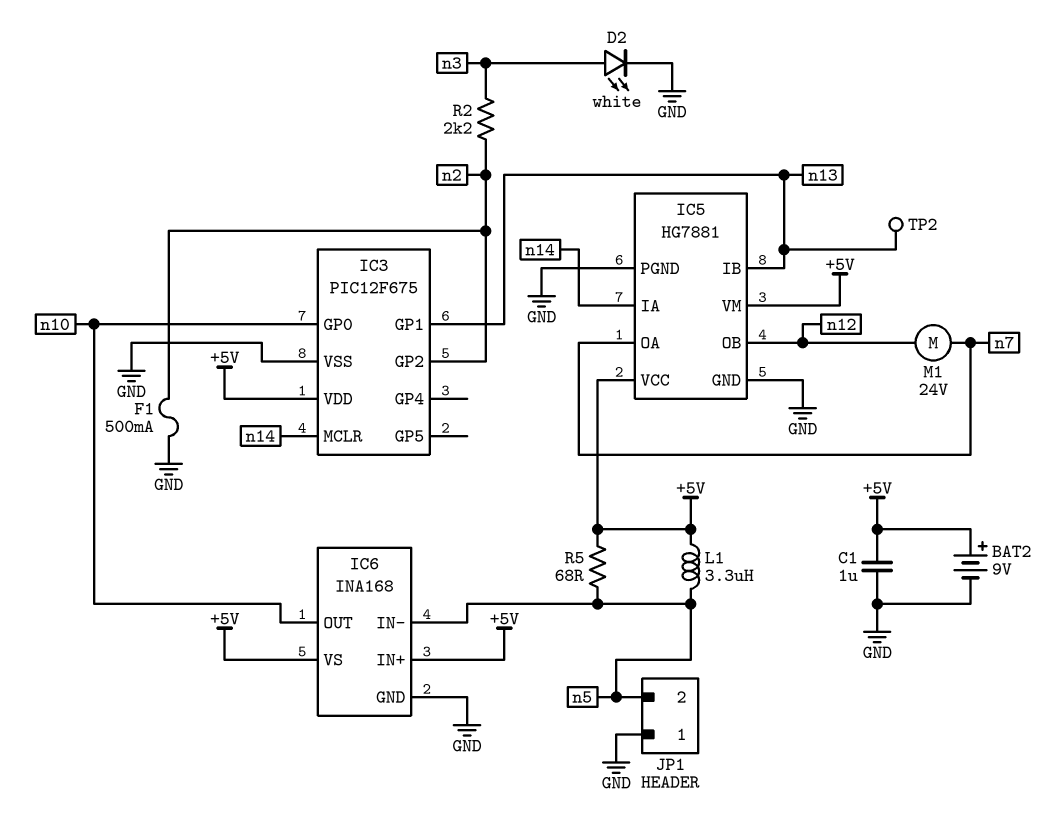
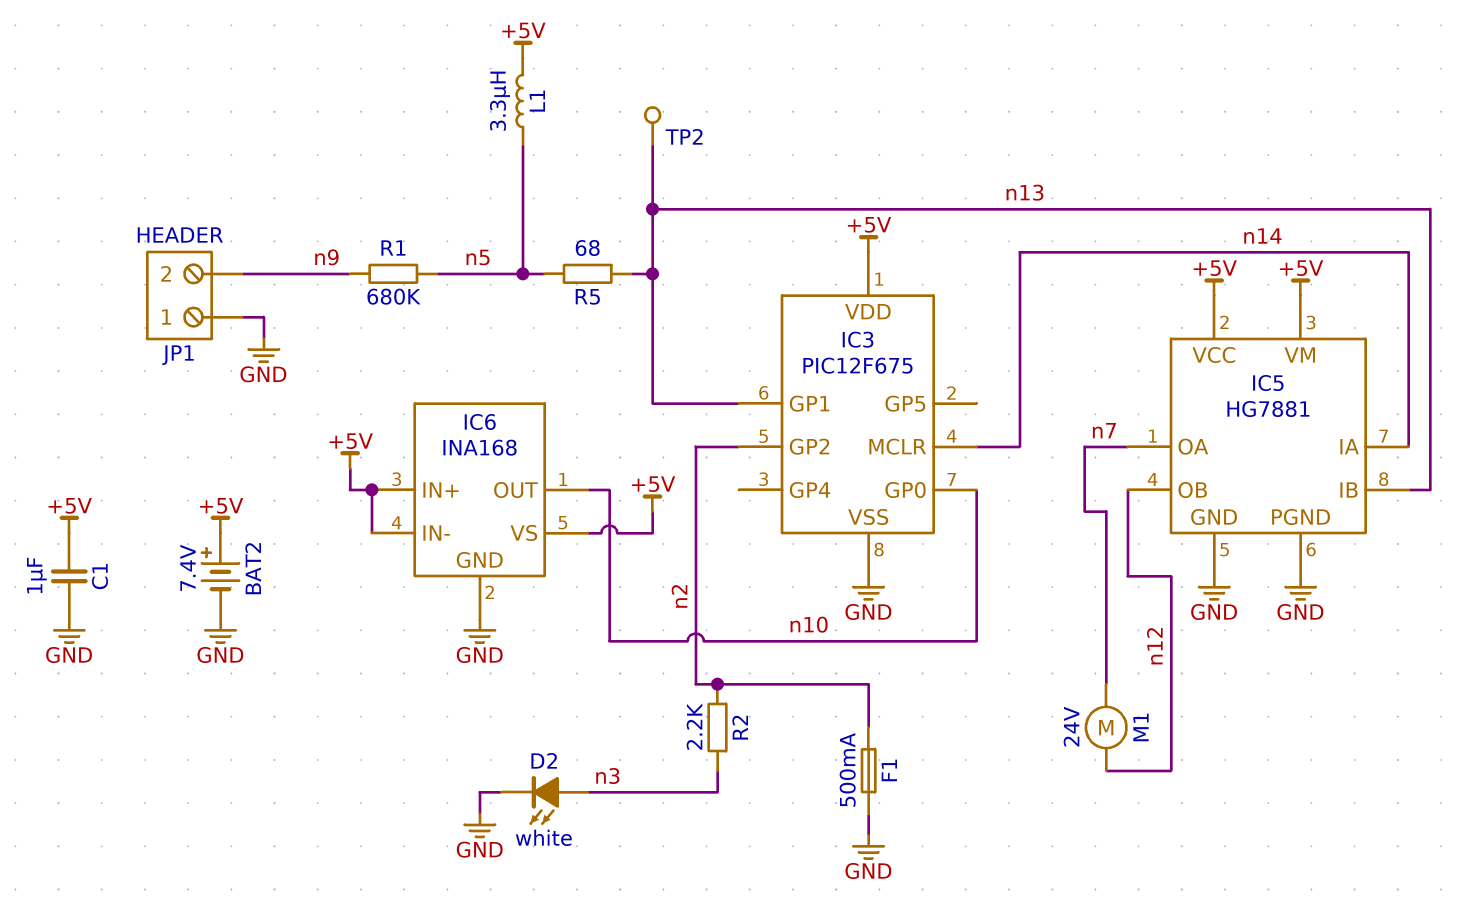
BAT2: 9V (plus +5V, minus GND) -> 7.4V (plus +5V, minus GND)
IC6 pin IN-: n5 -> +5V
JP1 pin 2: n5 -> n9
R1: none -> 680k (n5, n9)
R5: 68 (+5V, n5) -> 68 (n5, n13)

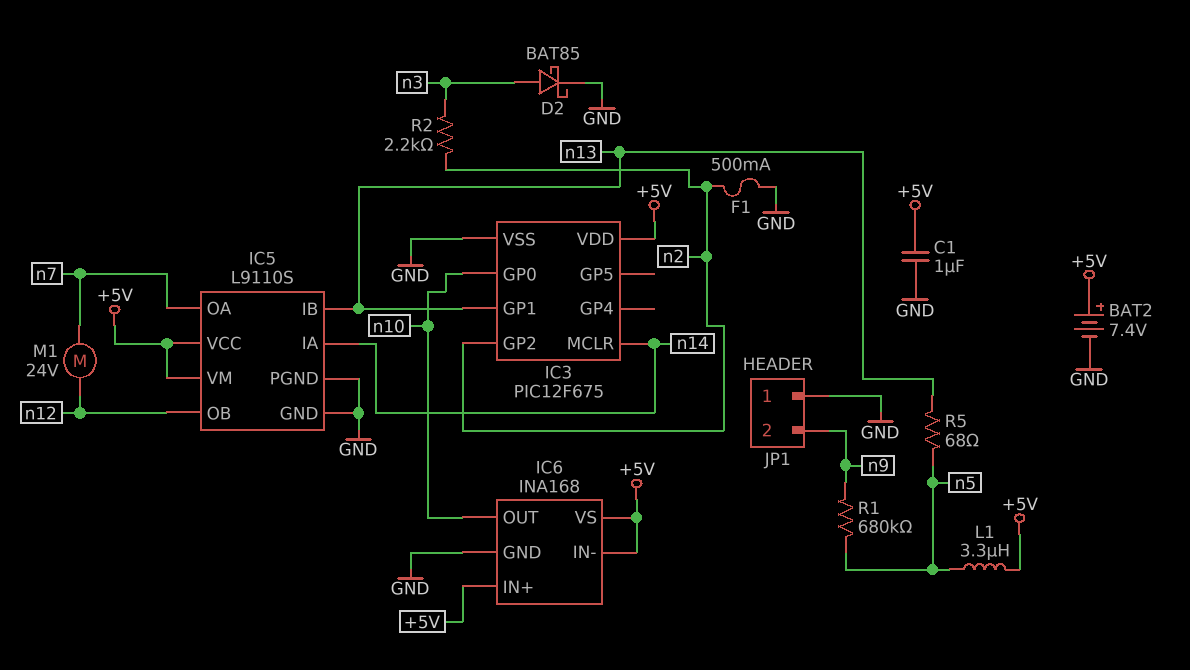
D2: LED white (A n3, K GND) -> schottky BAT85 (A n3, K GND)
IC5: HG7881 -> L9110S
TP2: test point (n13) -> none

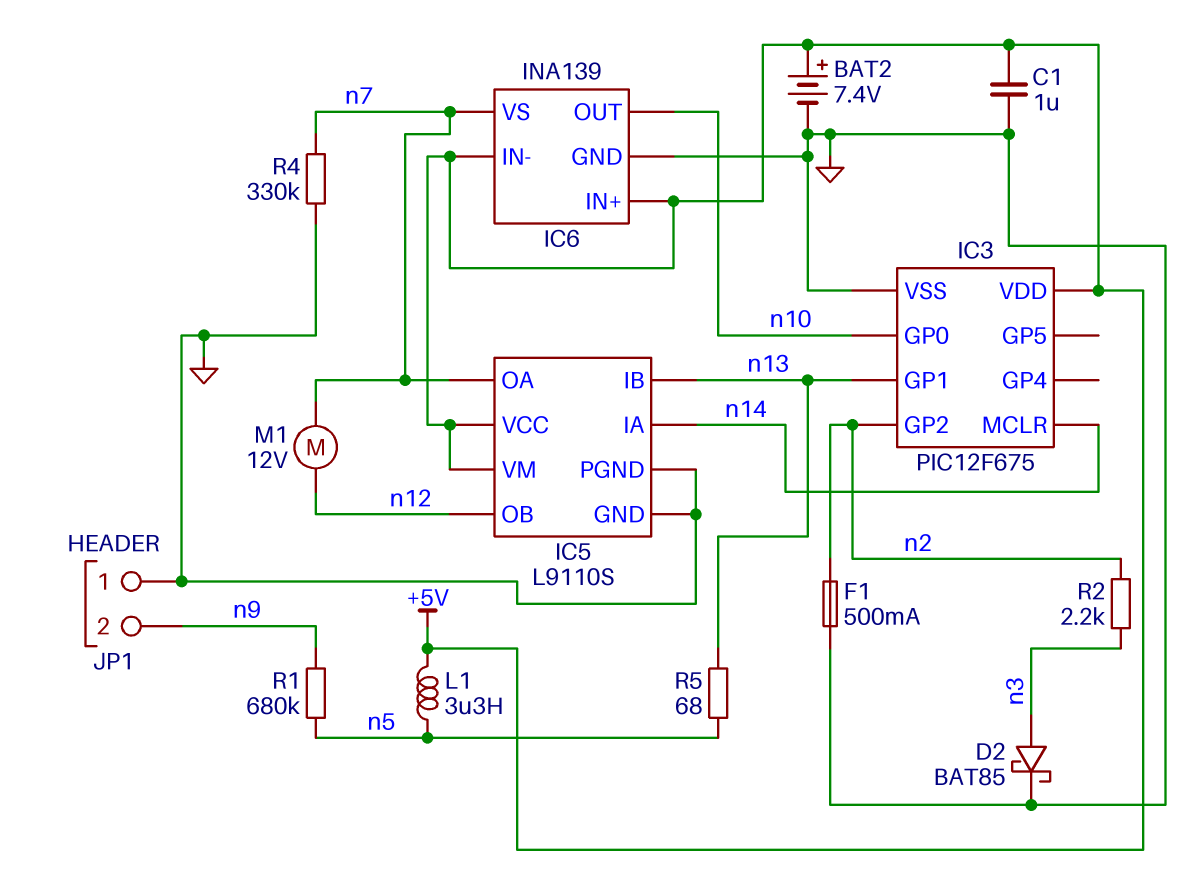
IC6: INA168 -> INA139
IC6 pin VS: +5V -> n7
M1: motor 24V (n7, n12) -> motor 12V (n7, n12)
R4: none -> 330k (GND, n7)

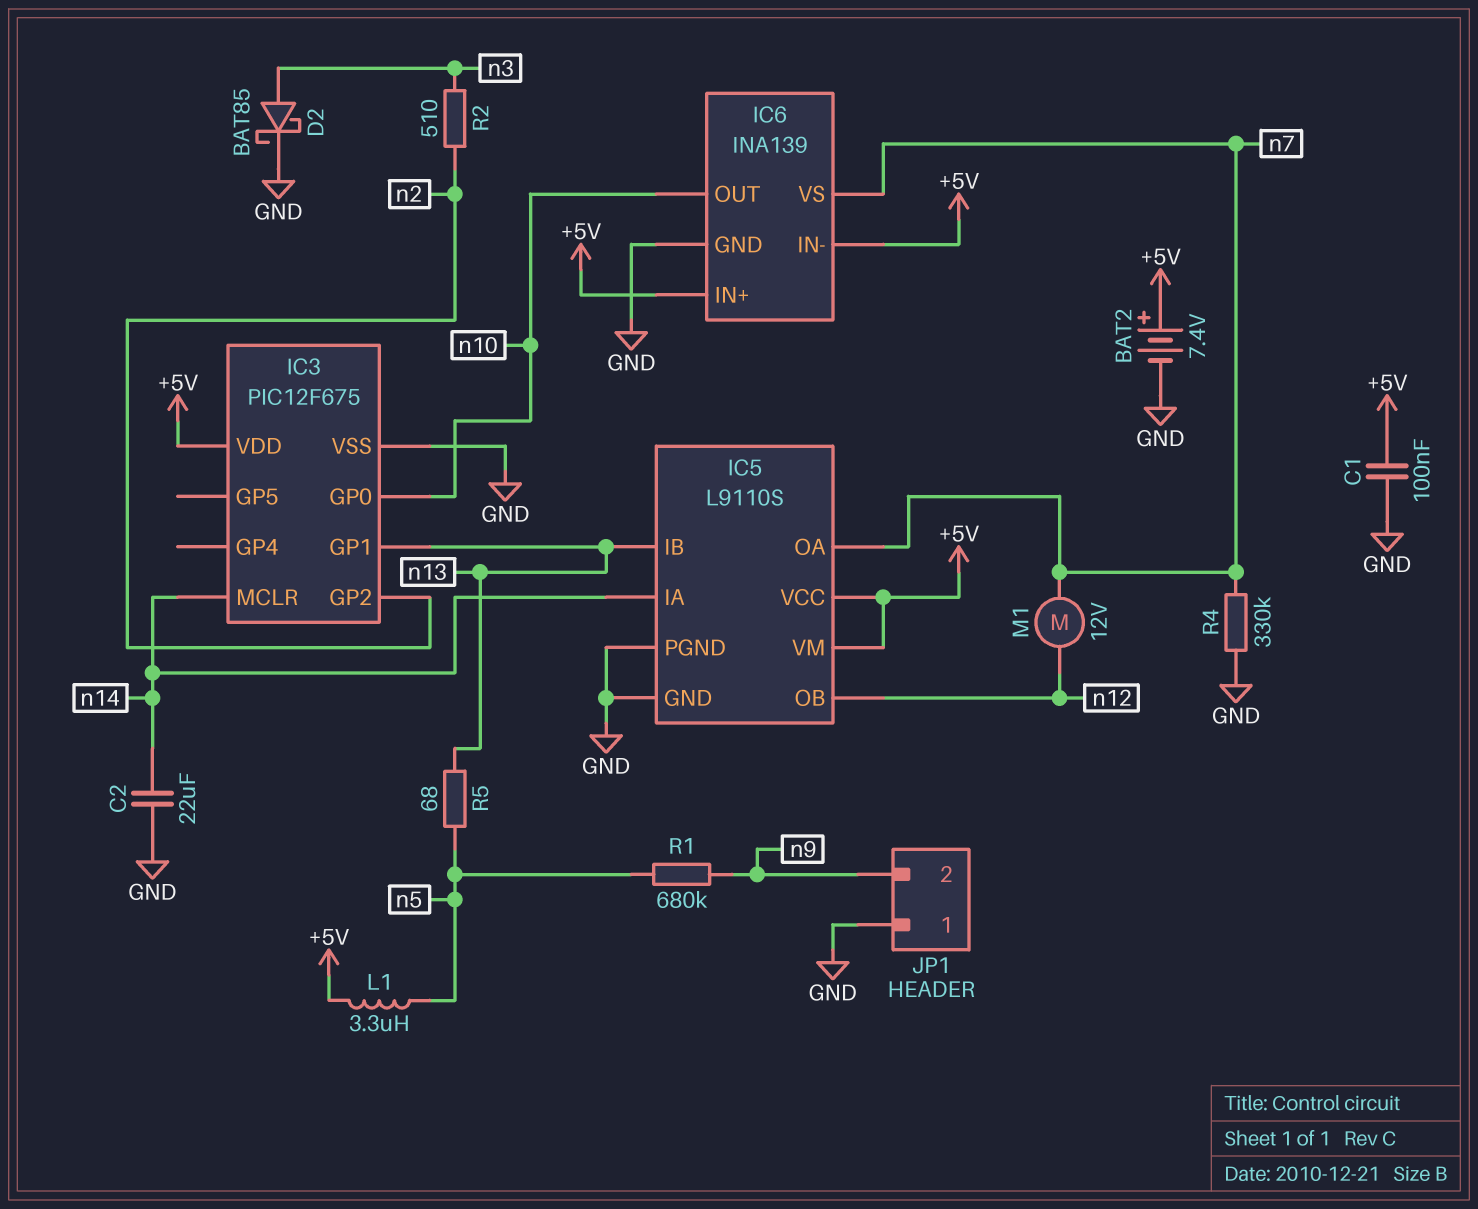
C1: 1uF (+5V, GND) -> 100nF (+5V, GND)
C2: none -> 22uF (GND, n14)
F1: 500mA (GND, n2) -> none
R2: 2.2k (n2, n3) -> 510 (n2, n3)

